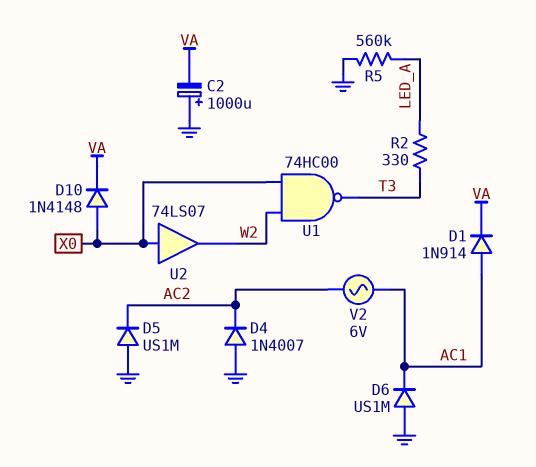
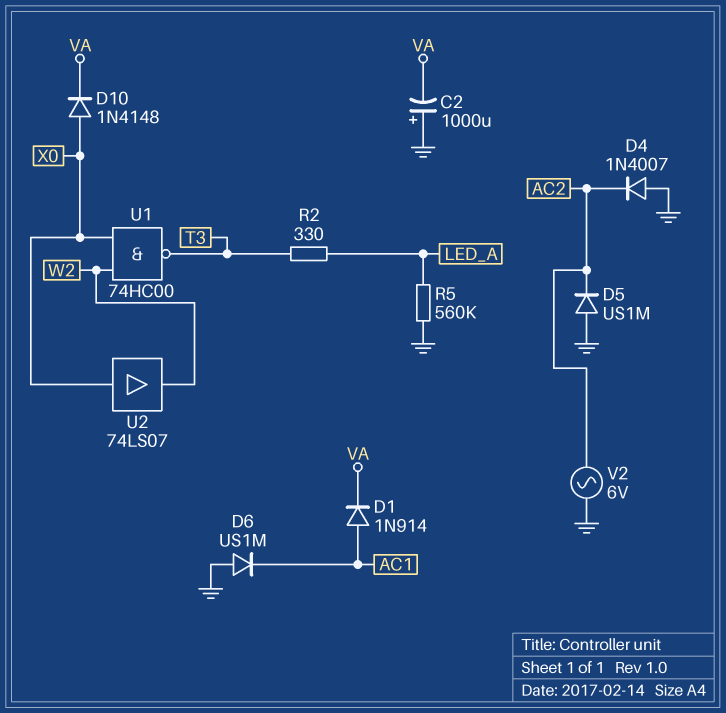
V2: AC 6V (AC1, AC2) -> AC 6V (AC2, GND)

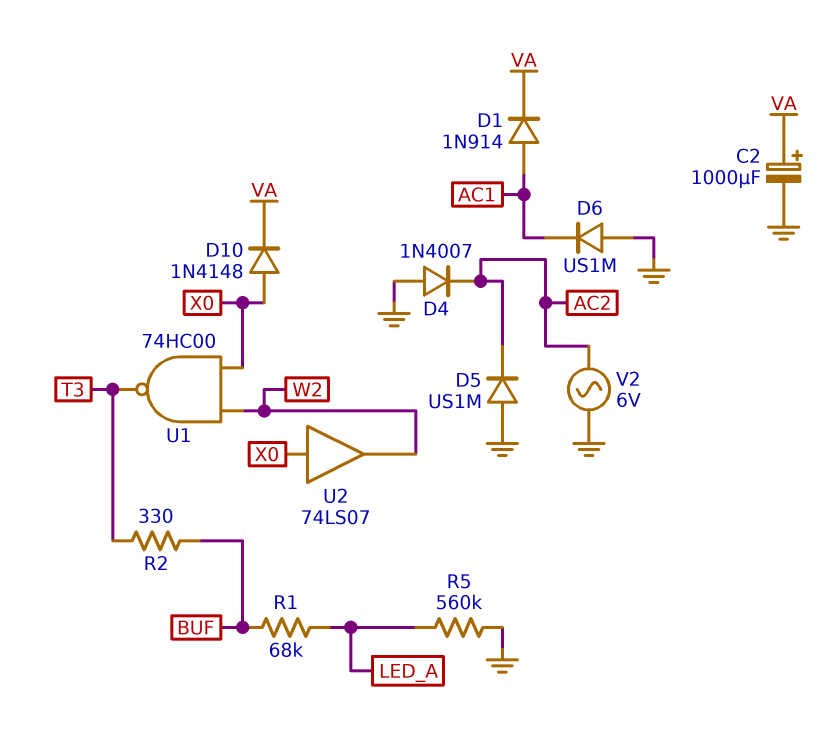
C2: 1000uF (plus GND, minus VA) -> 1000uF (plus VA, minus GND)
R1: none -> 68k (BUF, LED_A)
R2: 330 (LED_A, T3) -> 330 (BUF, T3)

